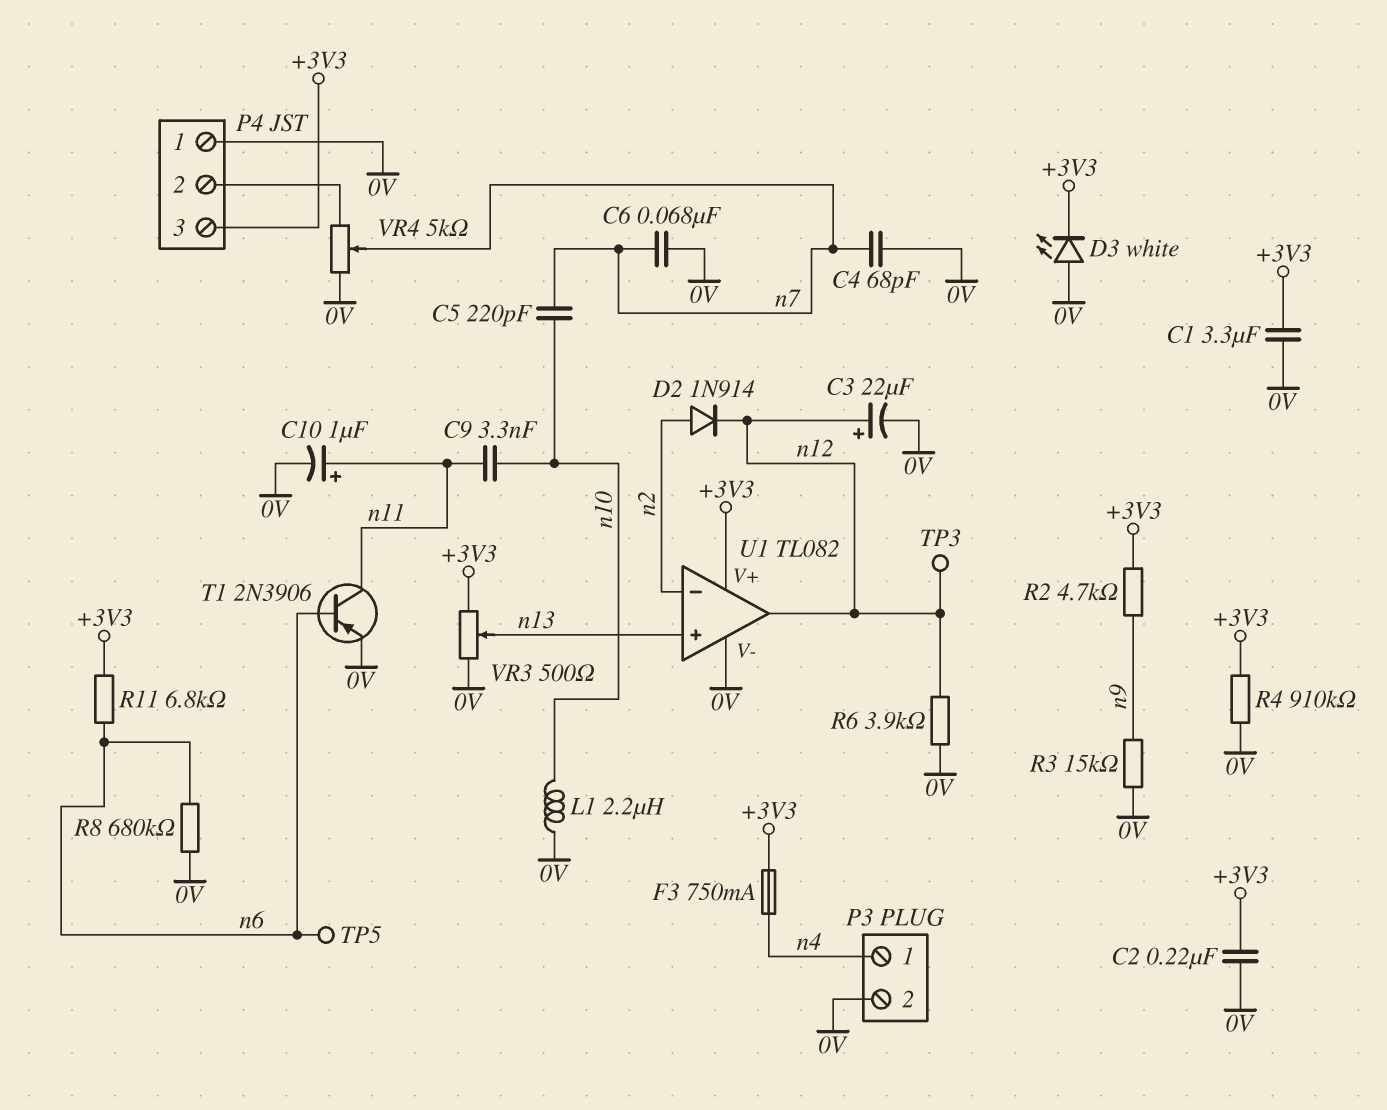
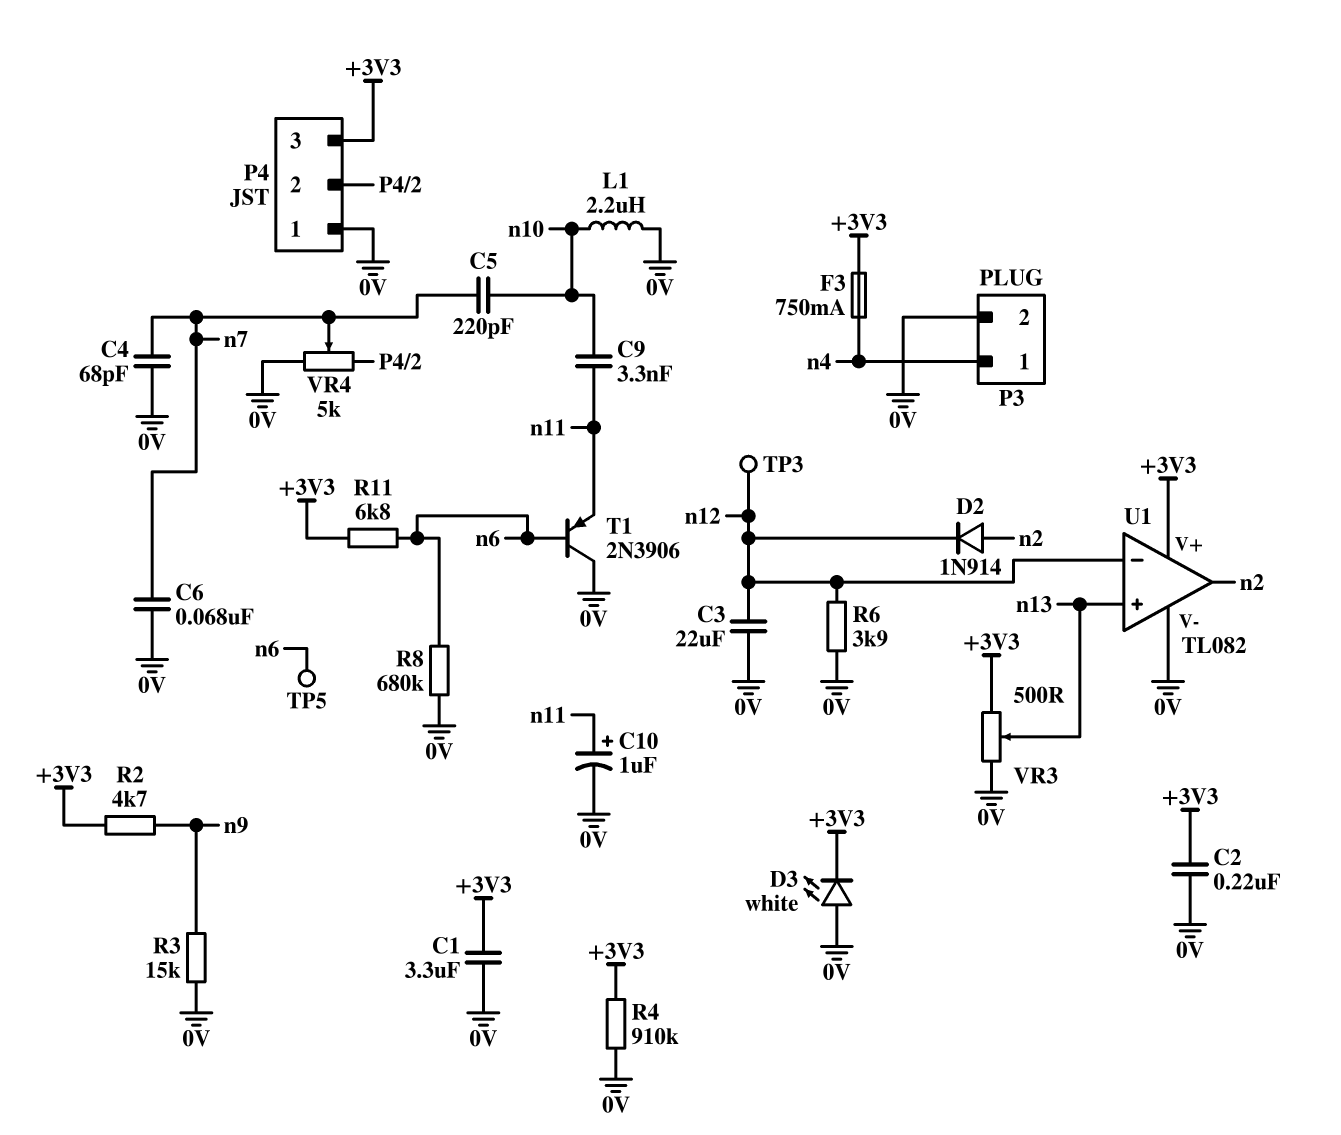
C3: 22uF (plus n12, minus 0V) -> 22uF (0V, n12)
T1: PNP 2N3906 (B n6, C n11, E 0V) -> PNP 2N3906 (B n6, C 0V, E n11)
U1 pin in-: n2 -> n12
U1 pin out: n12 -> n2

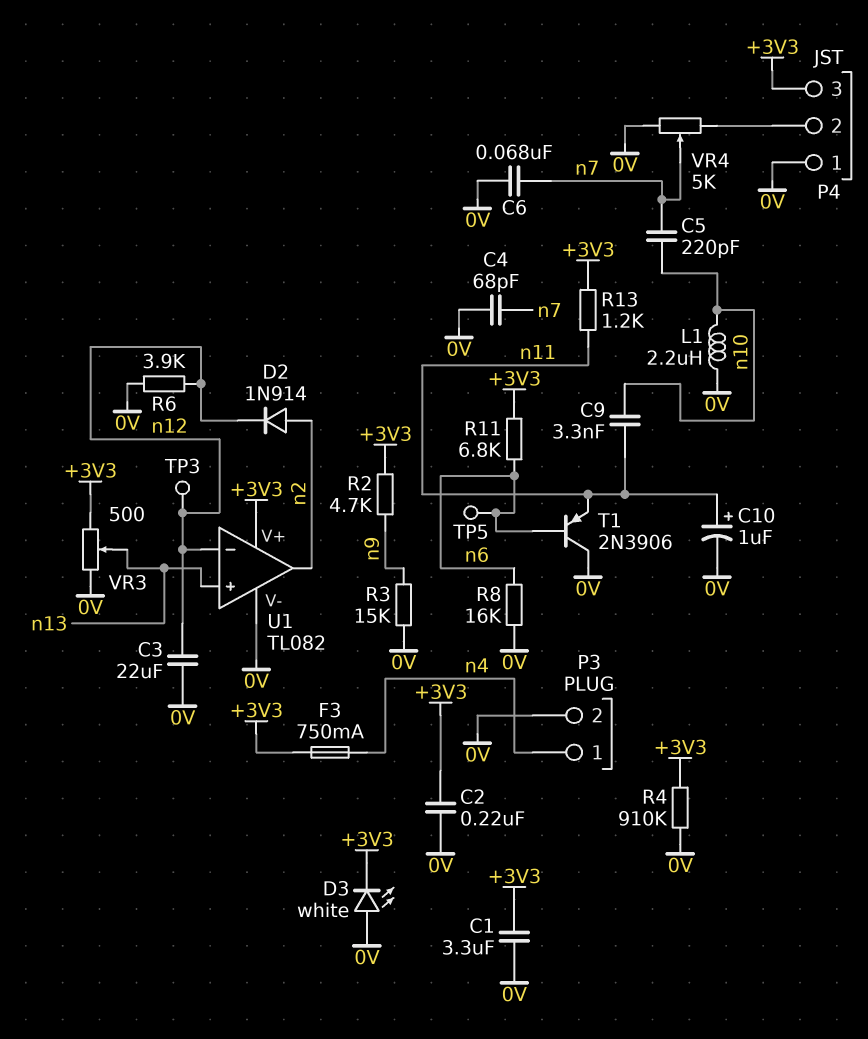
R8: 680k (0V, n6) -> 16k (0V, n6)
R13: none -> 1.2k (+3V3, n11)

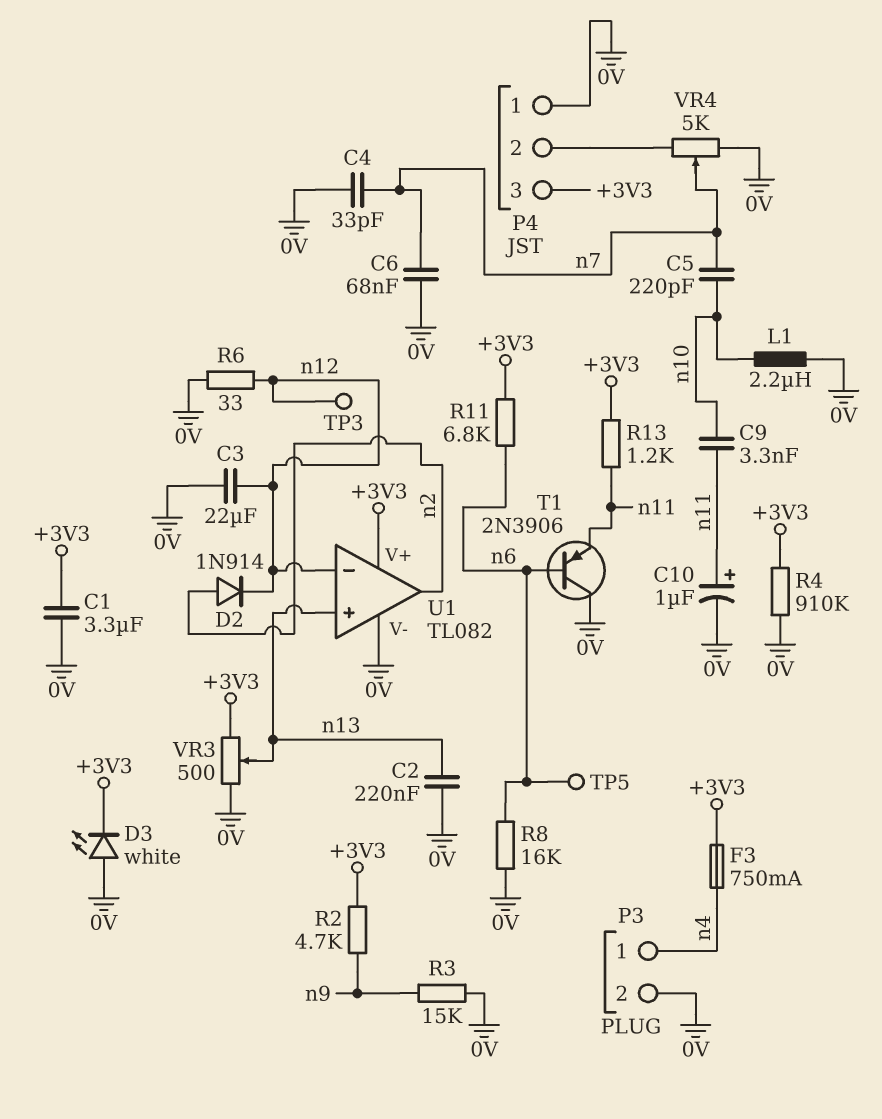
C2: 220nF (+3V3, 0V) -> 220nF (0V, n13)
C4: 68pF (0V, n7) -> 33pF (0V, n7)
R6: 3.9k (0V, n12) -> 33 (0V, n12)

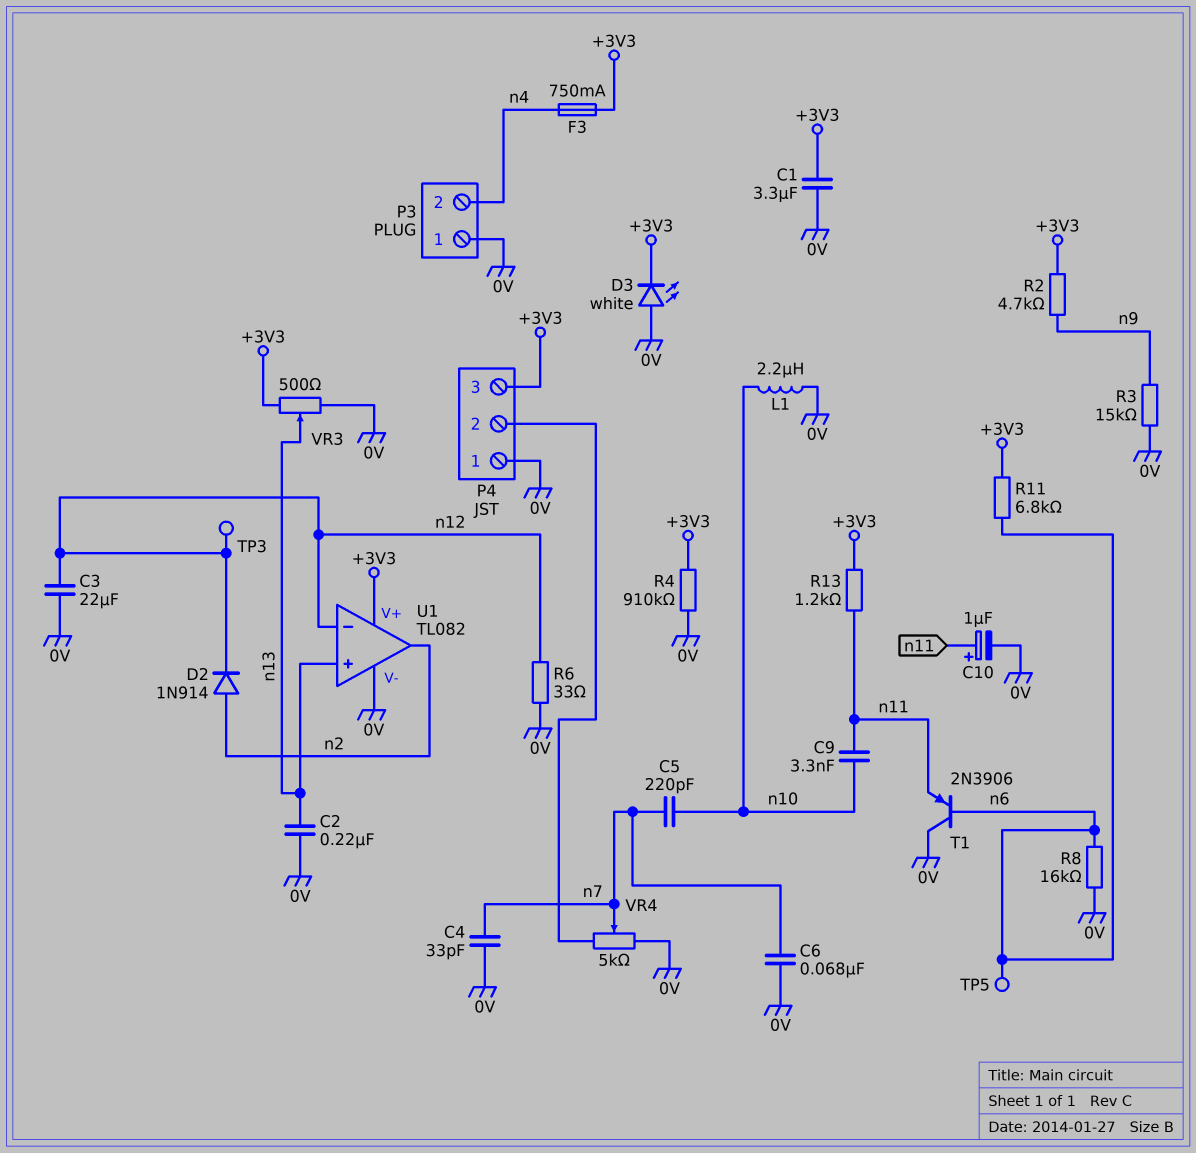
P3 pin 1: n4 -> 0V
P3 pin 2: 0V -> n4

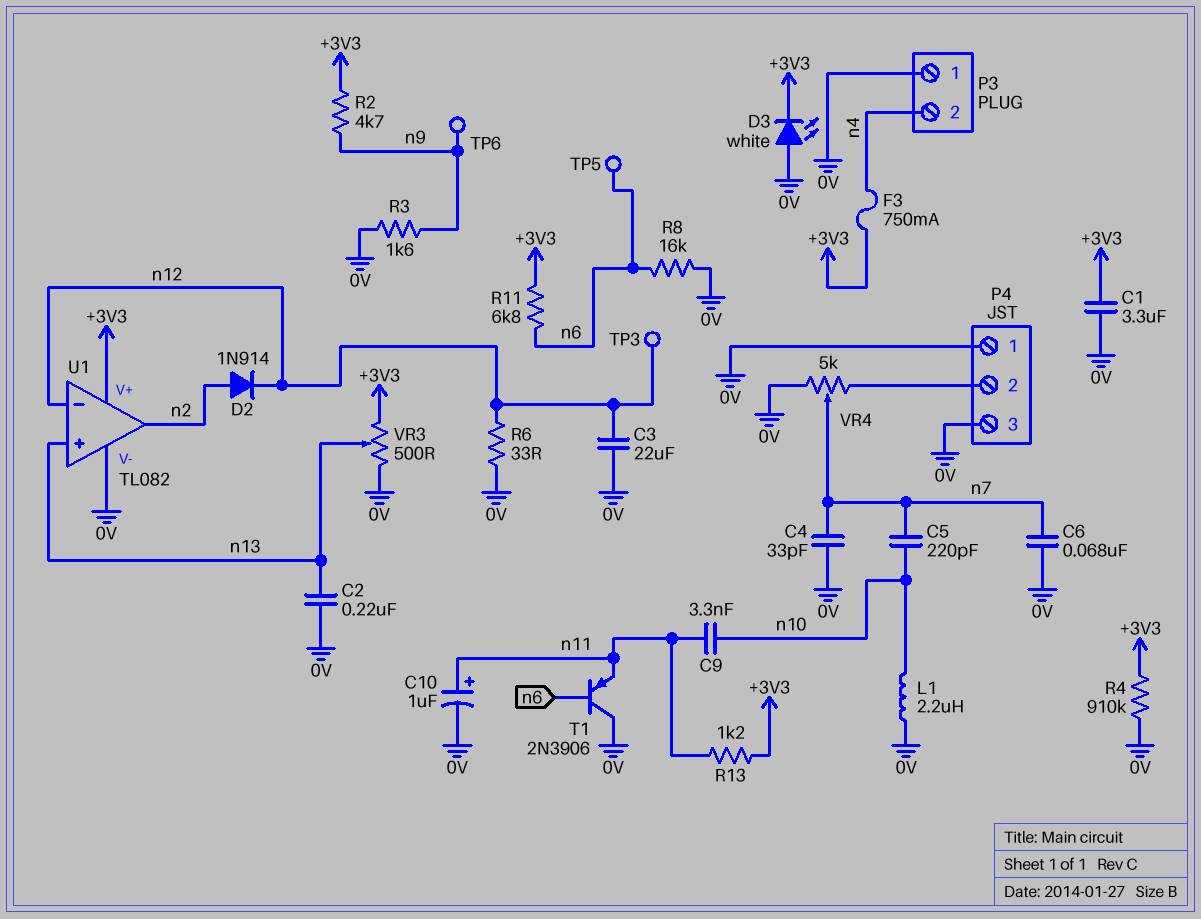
P4 pin 3: +3V3 -> 0V
R3: 15k (0V, n9) -> 1.6k (0V, n9)
TP6: none -> test point (n9)

